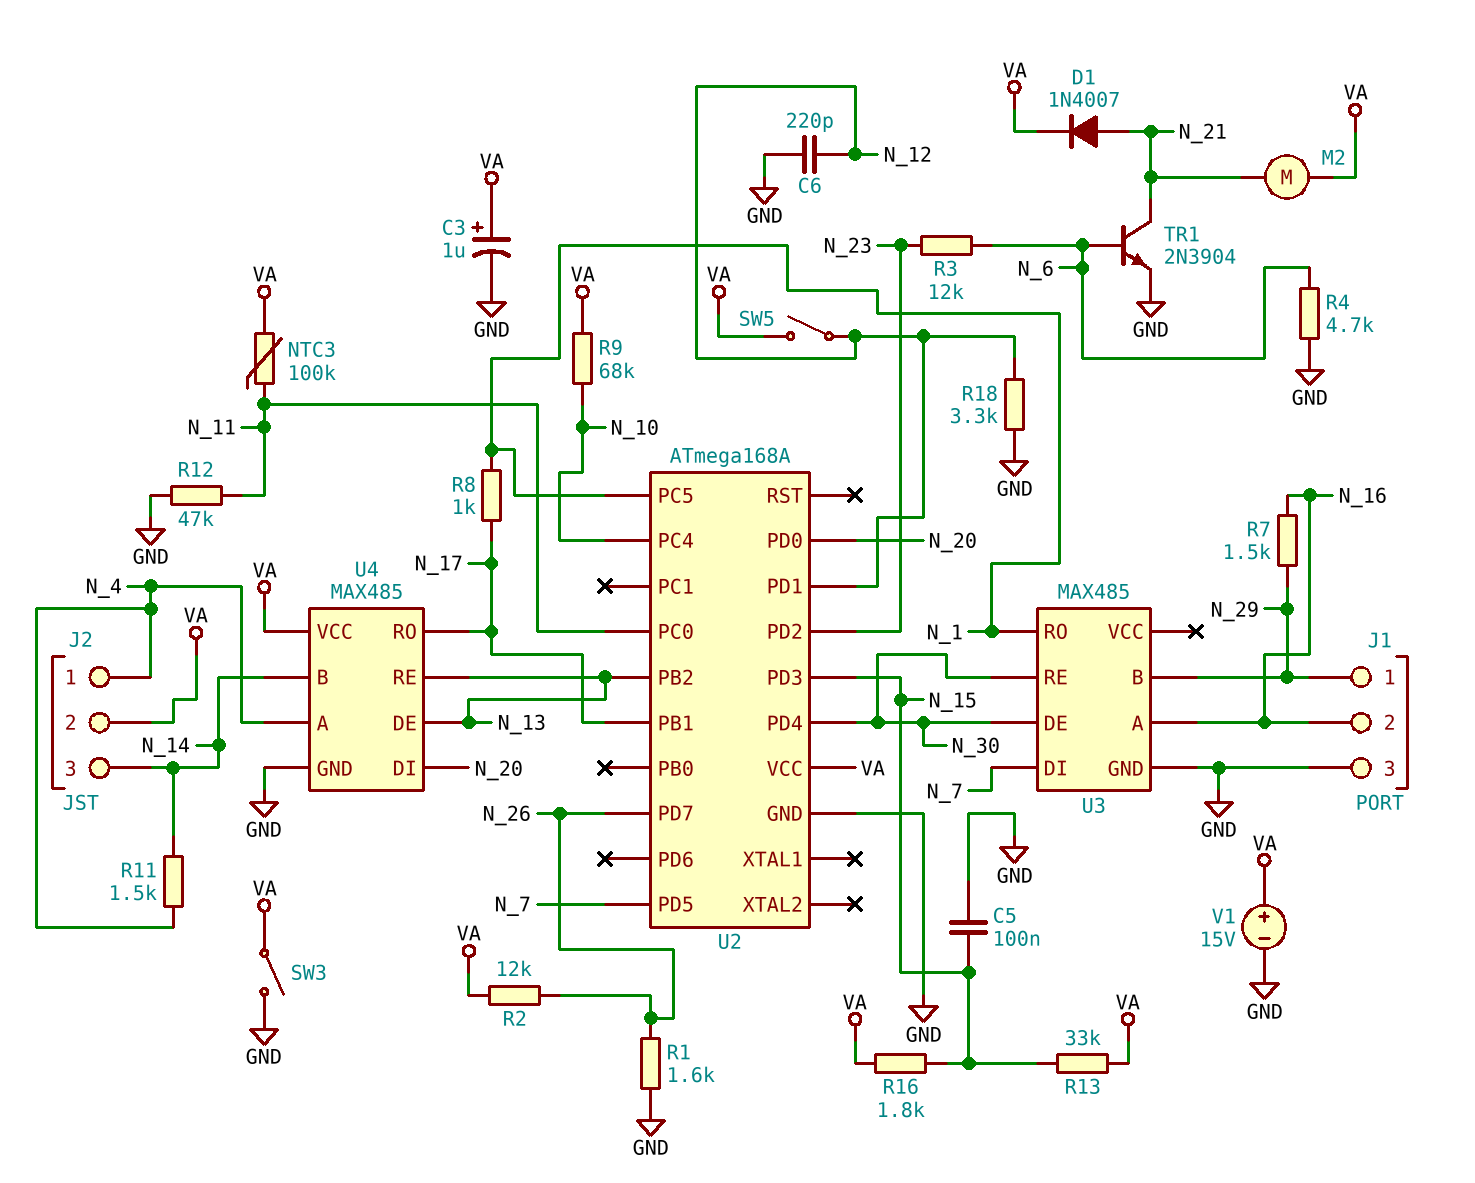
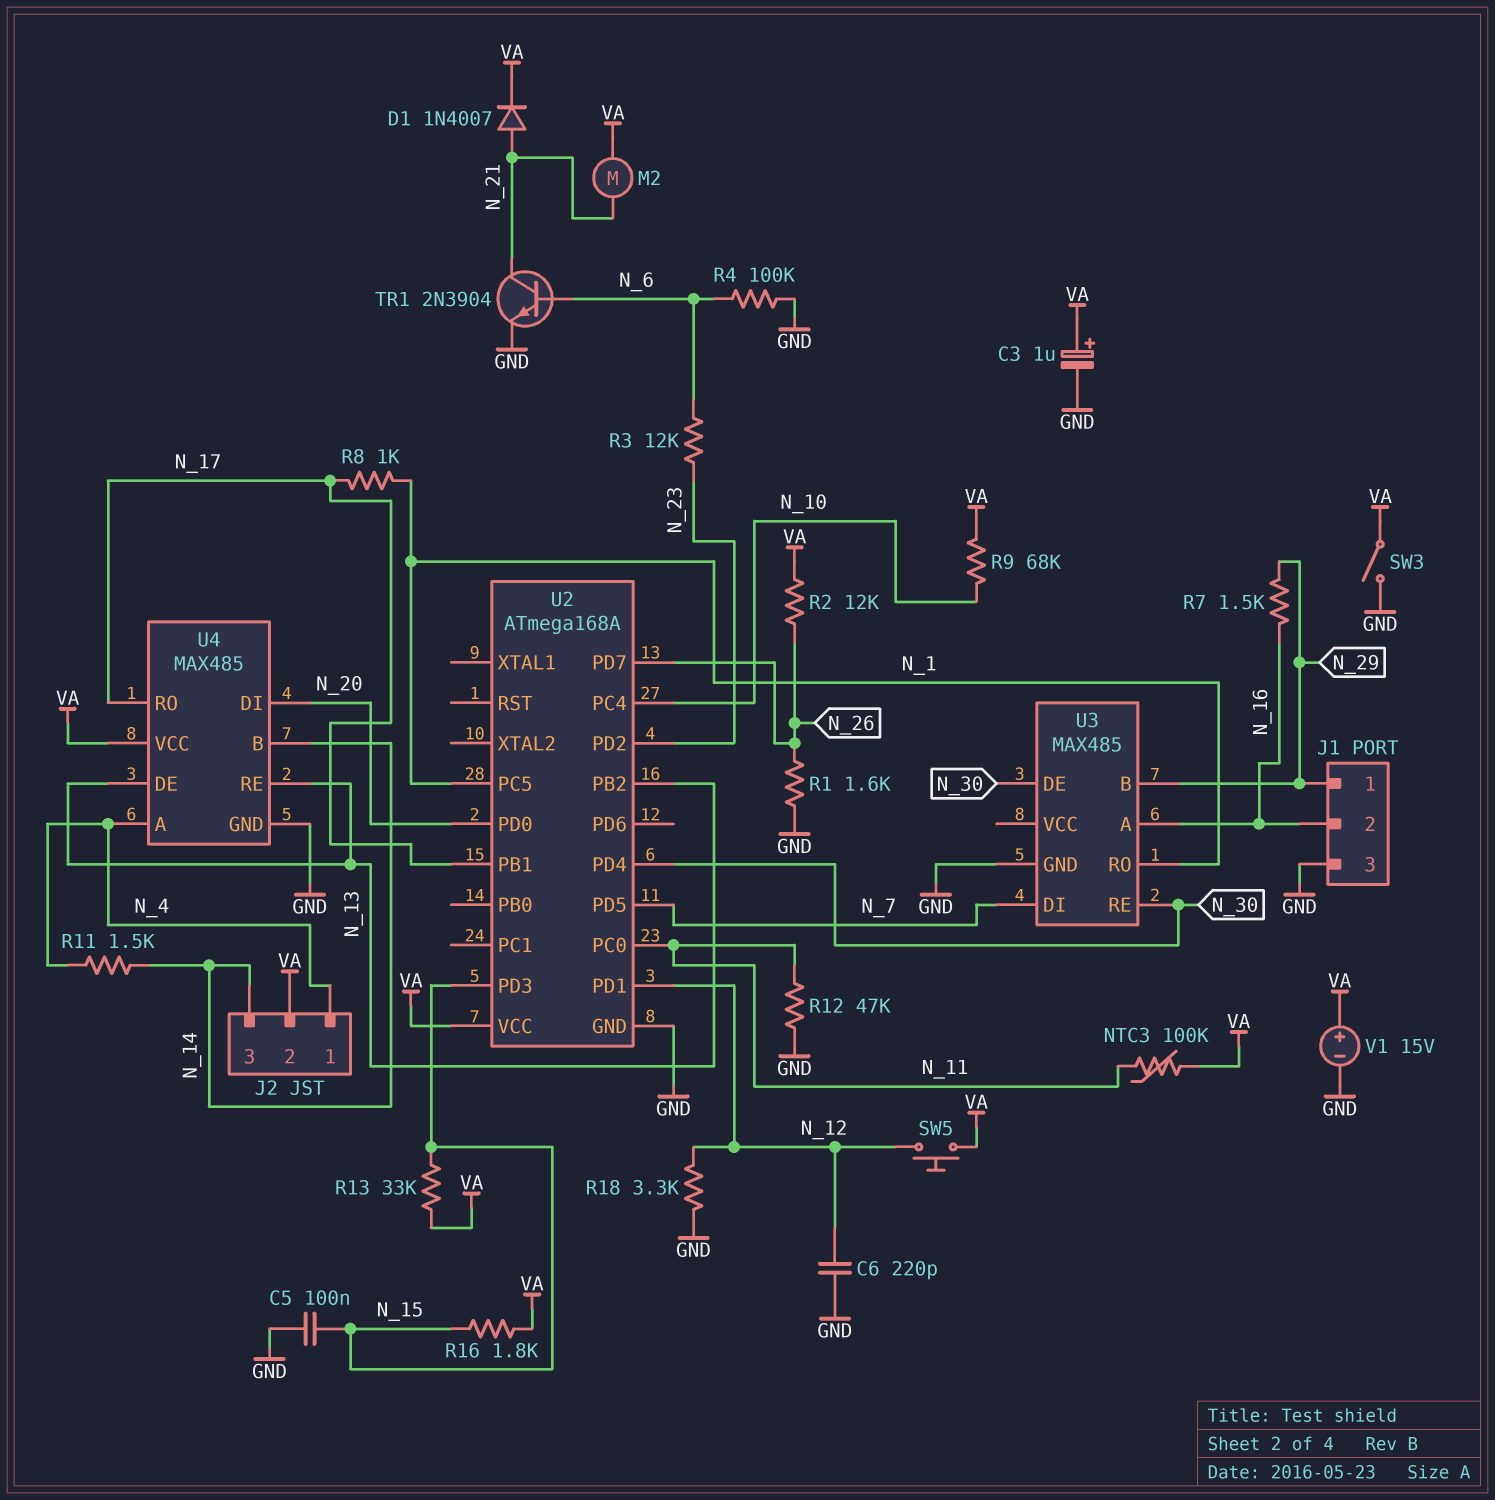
R4: 4.7k (GND, N_6) -> 100k (GND, N_6)
SW5: switch (N_12, VA) -> button (N_12, VA)

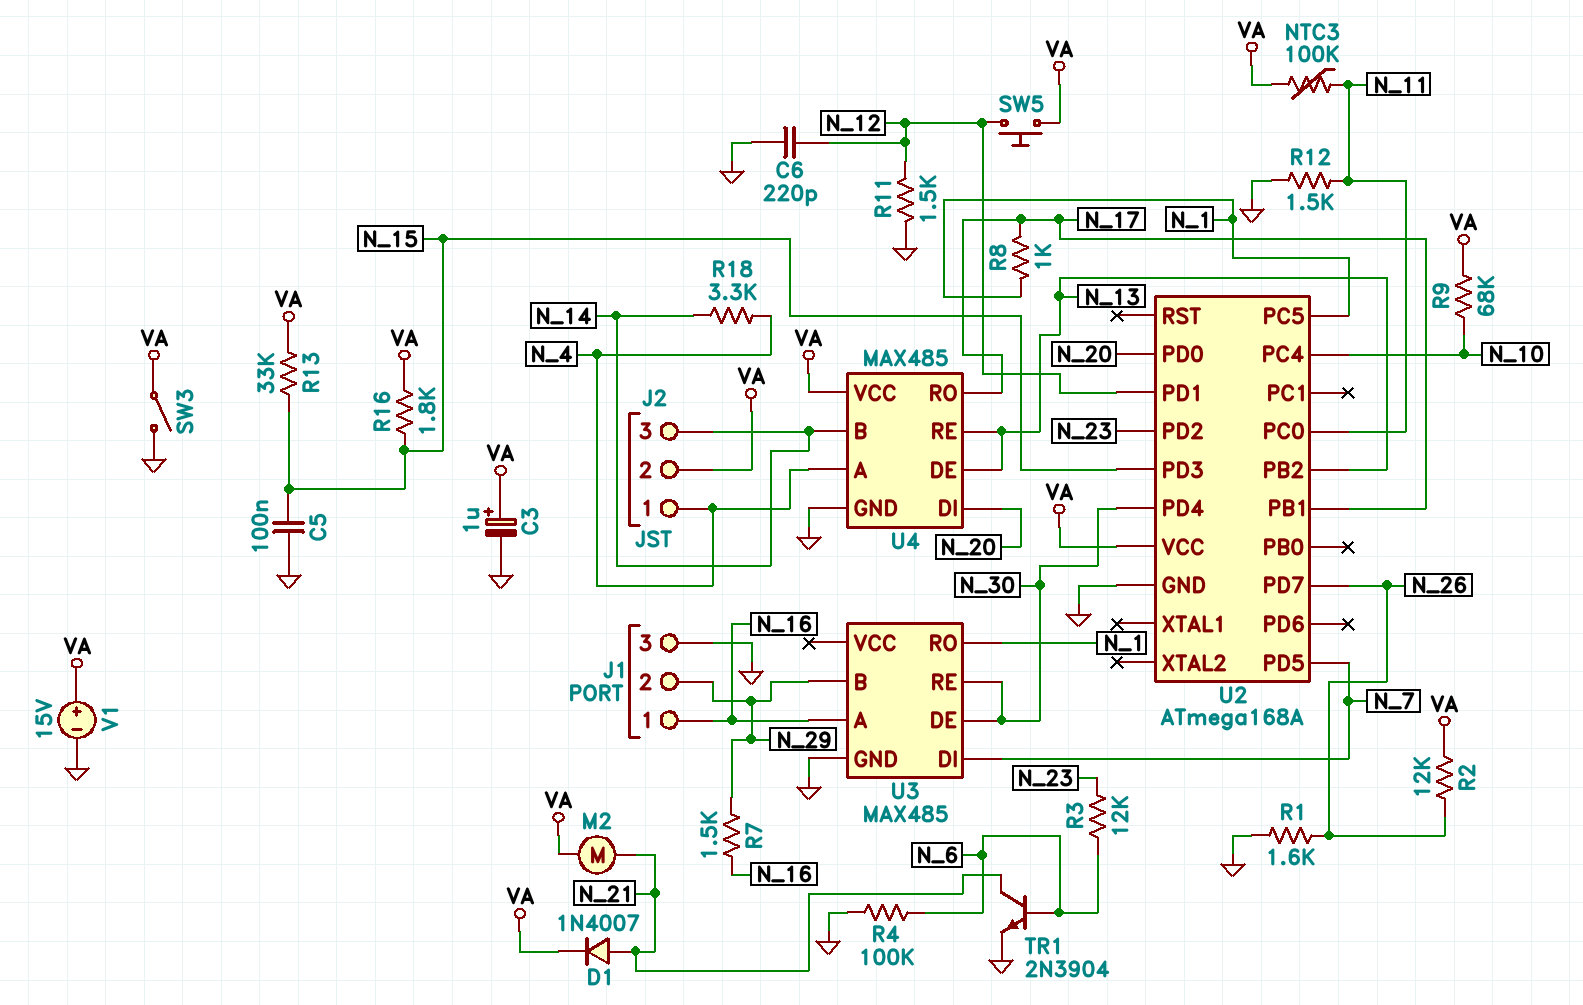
J1 pin 1: N_29 -> N_16
J1 pin 2: N_16 -> N_29
R11: 1.5k (N_4, N_14) -> 1.5k (GND, N_12)
R12: 47k (GND, N_11) -> 1.5k (GND, N_11)
R18: 3.3k (GND, N_12) -> 3.3k (N_4, N_14)

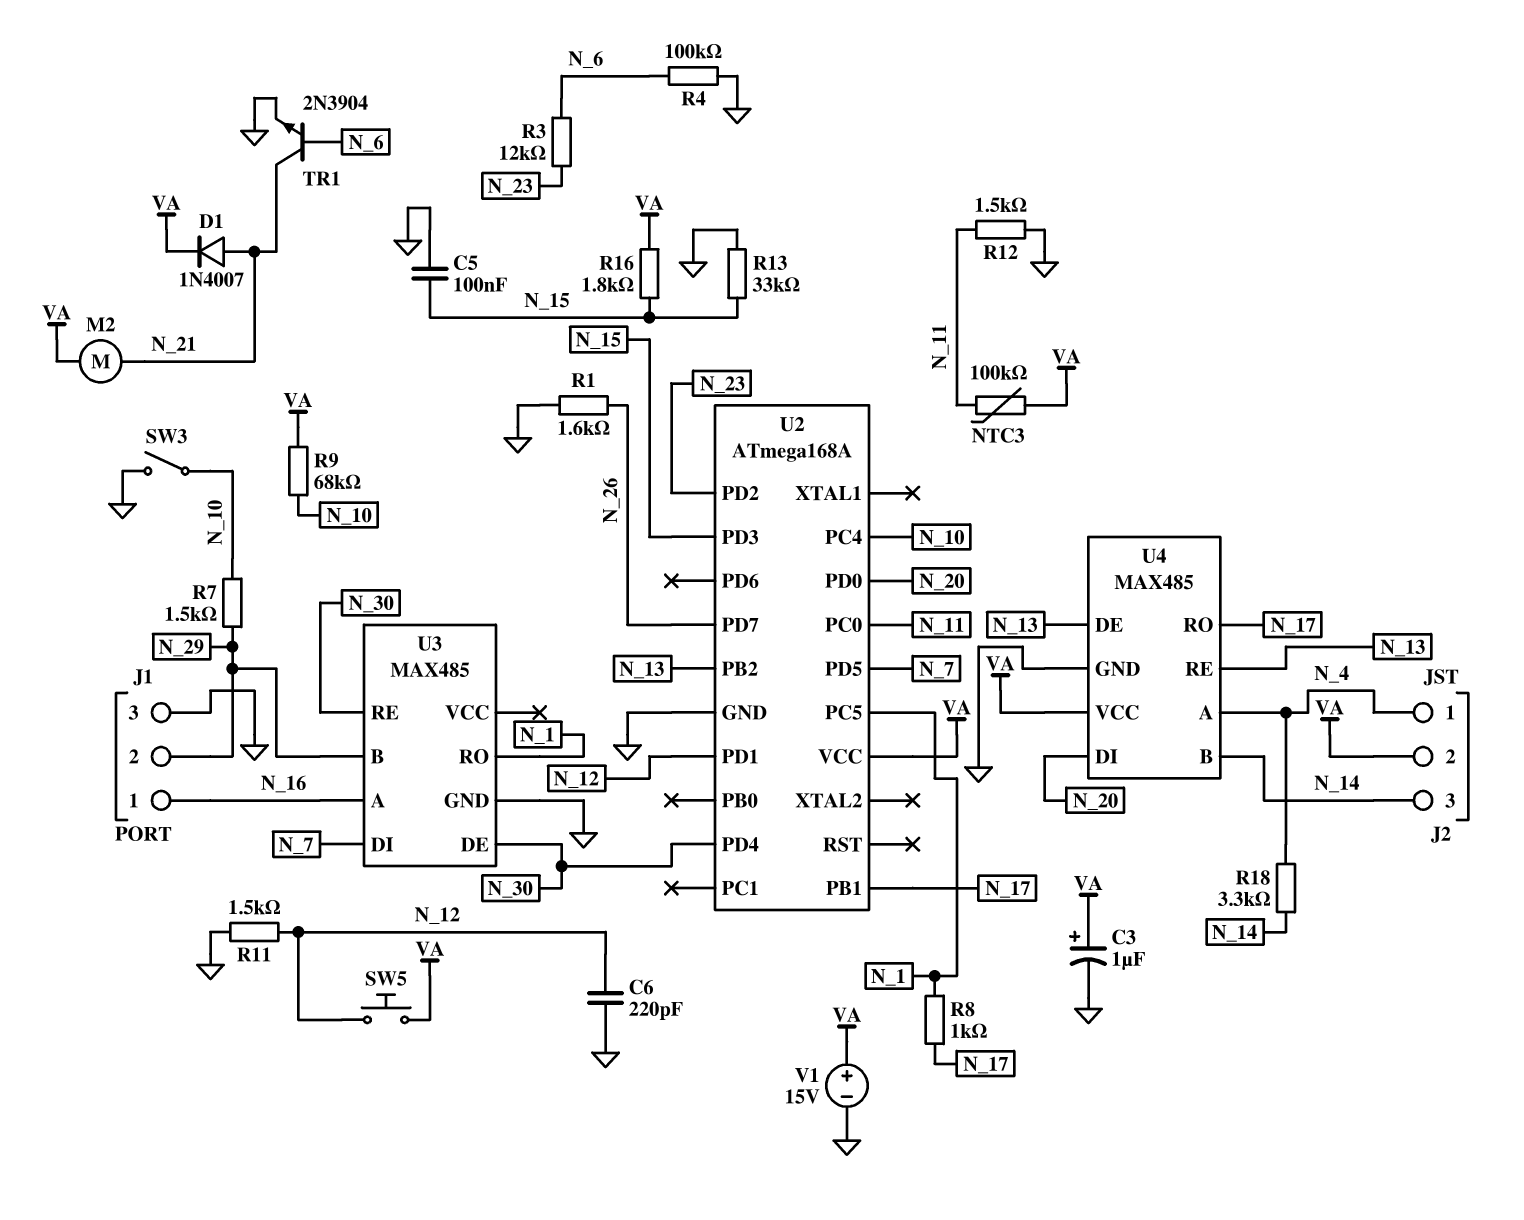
R2: 12k (N_26, VA) -> none
R7: 1.5k (N_16, N_29) -> 1.5k (N_10, N_29)
R13: 33k (N_15, VA) -> 33k (GND, N_15)
SW3: switch (GND, VA) -> switch (GND, N_10)

